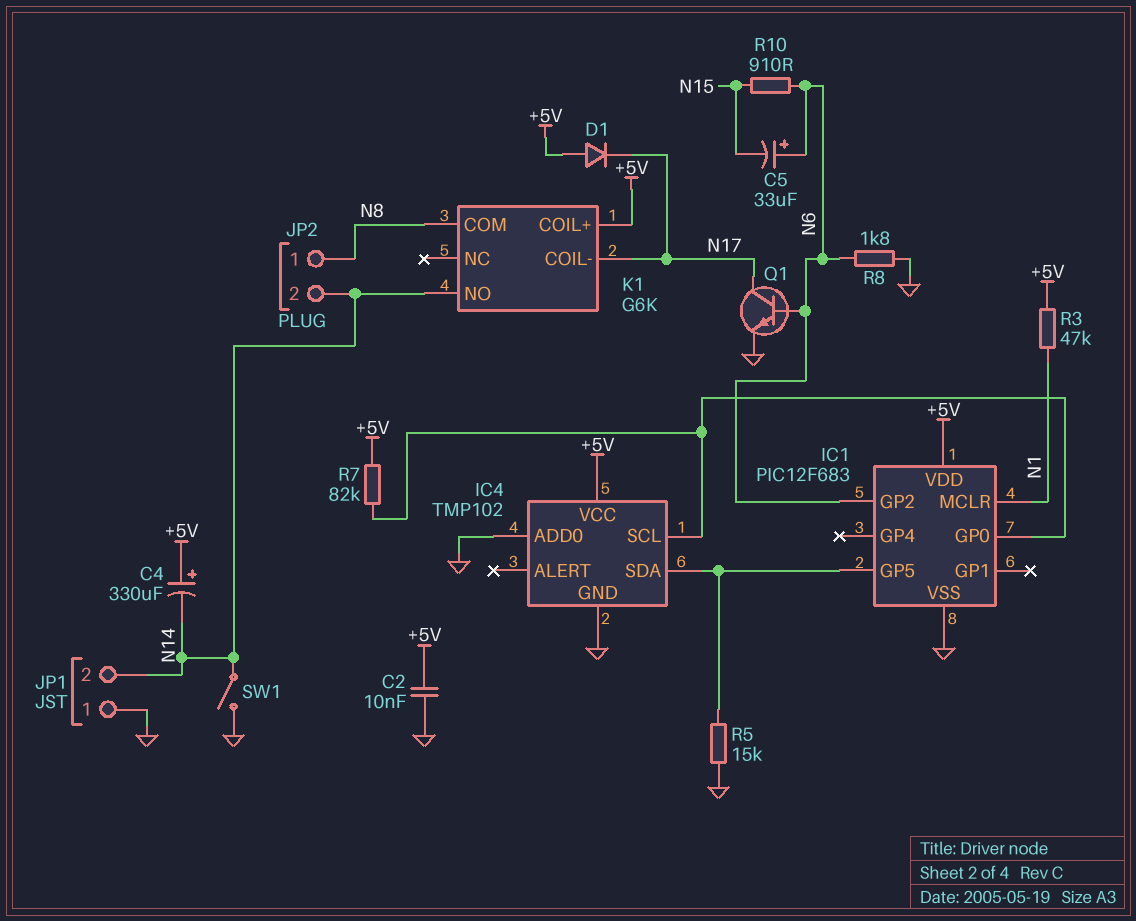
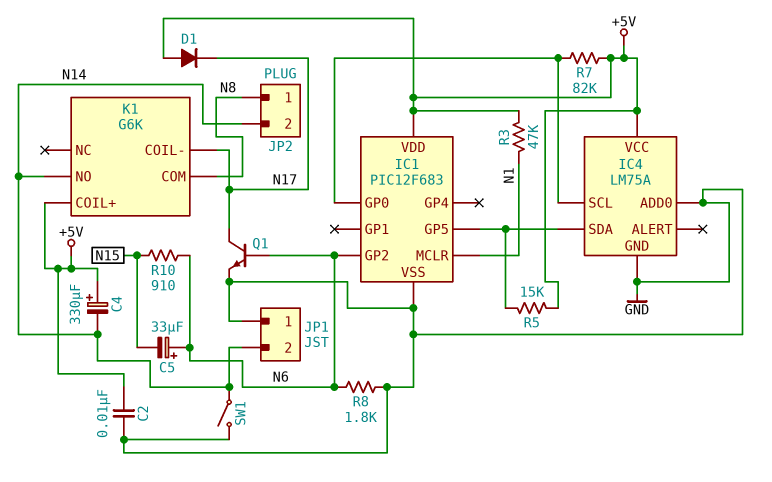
IC4: TMP102 -> LM75A
R5: 15k (GND, IC1/GP5) -> 15k (+5V, IC1/GP5)

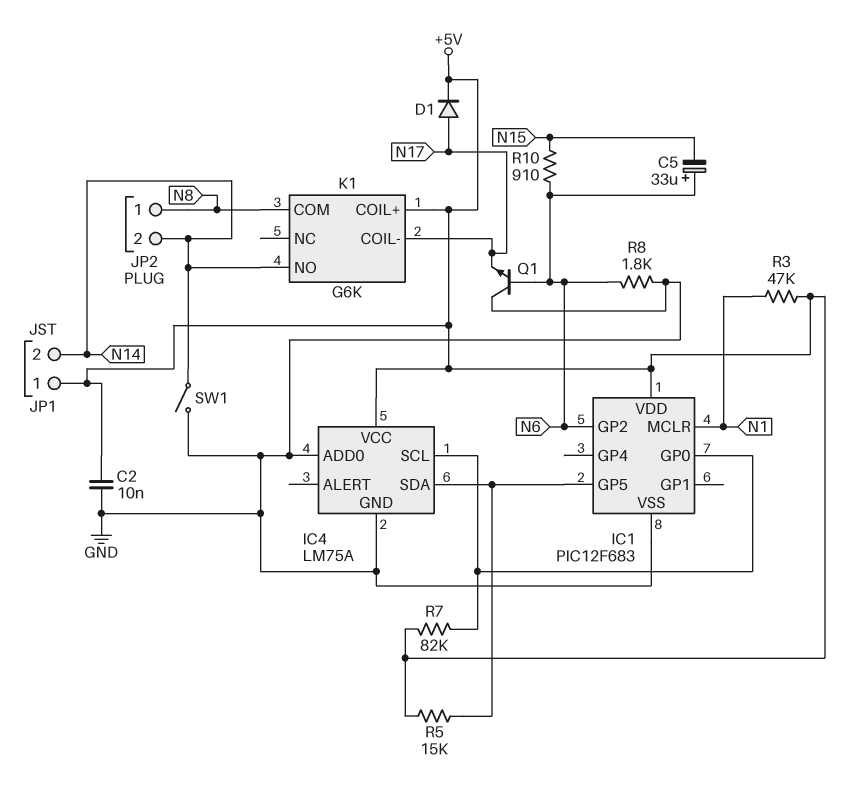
C4: 330uF (plus +5V, minus N14) -> none
D1: diode (A +5V, K N17) -> diode (A N17, K +5V)
JP1 pin 1: GND -> +5V
Q1: NPN (B N6, C N17, E GND) -> NPN (B N6, C GND, E N17)

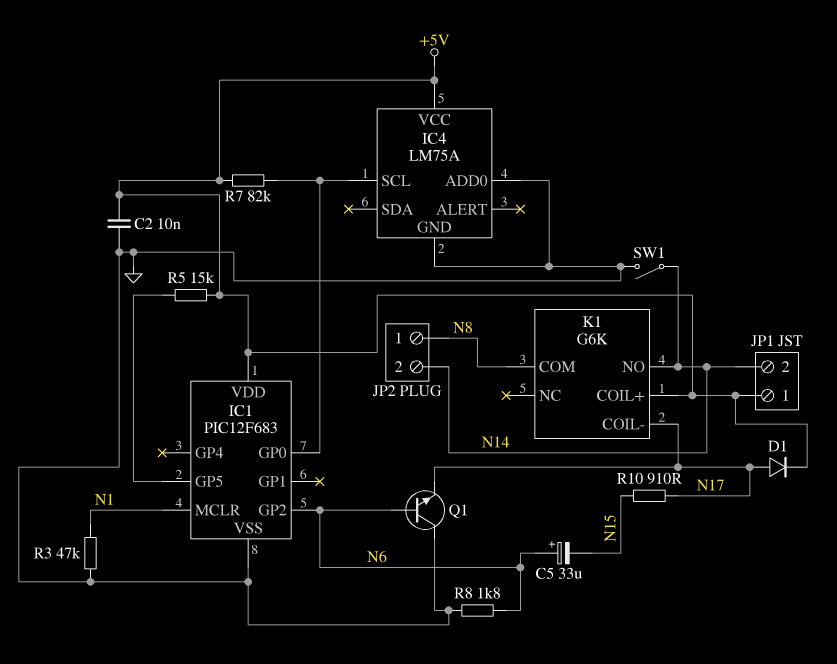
IC4 pin SDA: IC1/GP5 -> none
R3: 47k (+5V, N1) -> 47k (GND, N1)
R10: 910 (N6, N15) -> 910 (N15, N17)

